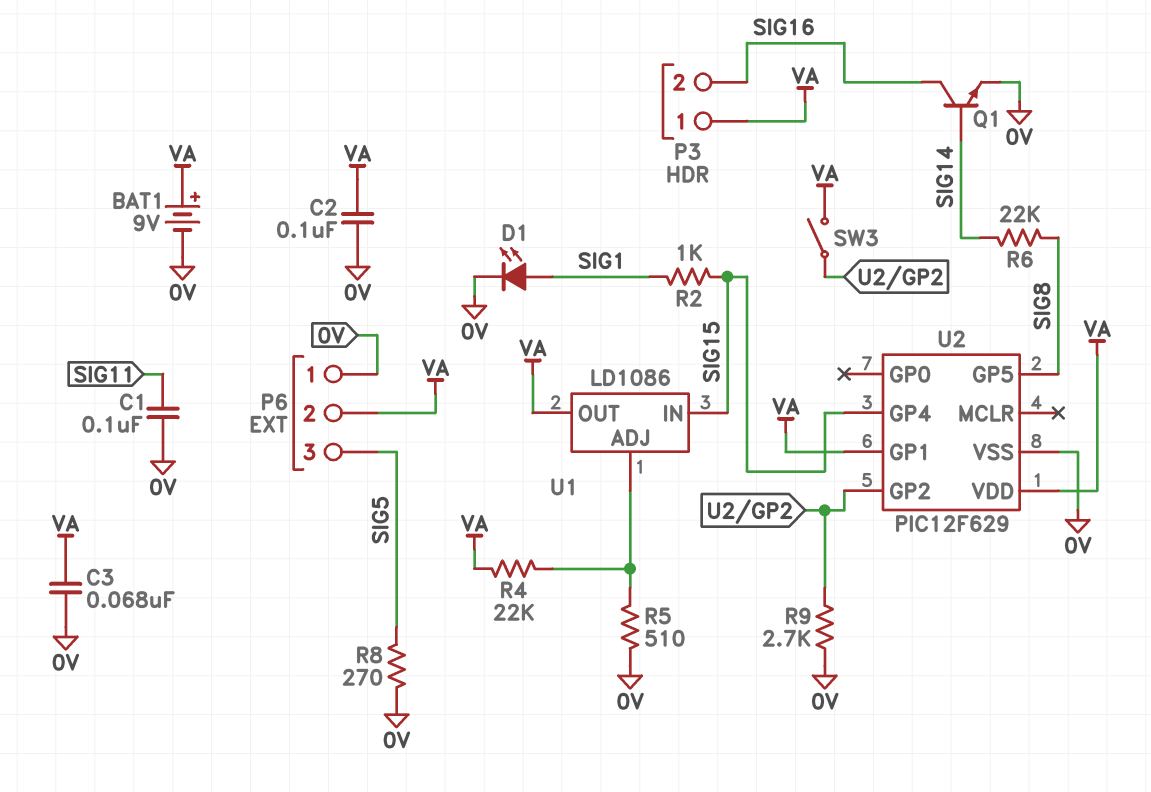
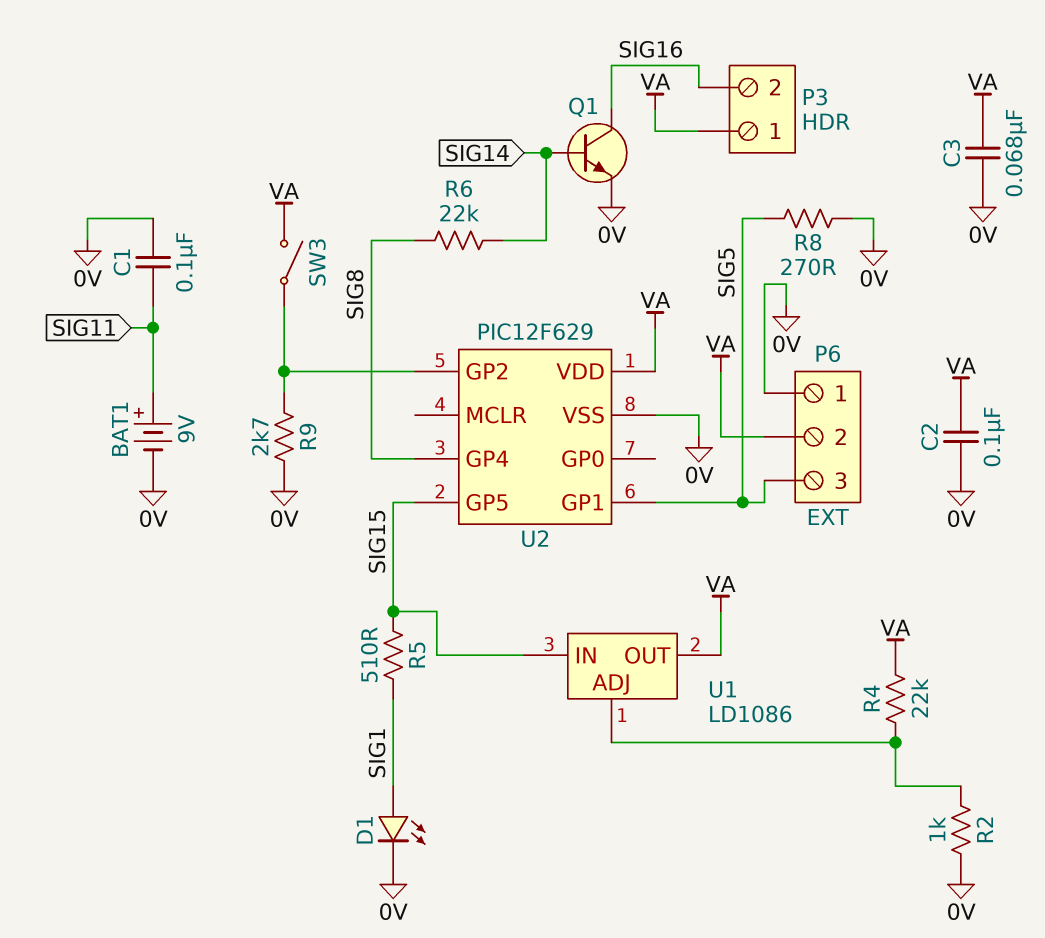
BAT1: 9V (plus VA, minus 0V) -> 9V (plus SIG11, minus 0V)
R2: 1k (SIG1, SIG15) -> 1k (0V, U1/ADJ)
R5: 510 (0V, U1/ADJ) -> 510 (SIG1, SIG15)
U2 pin GP1: VA -> SIG5
U2 pin GP4: SIG15 -> SIG8
U2 pin GP5: SIG8 -> SIG15

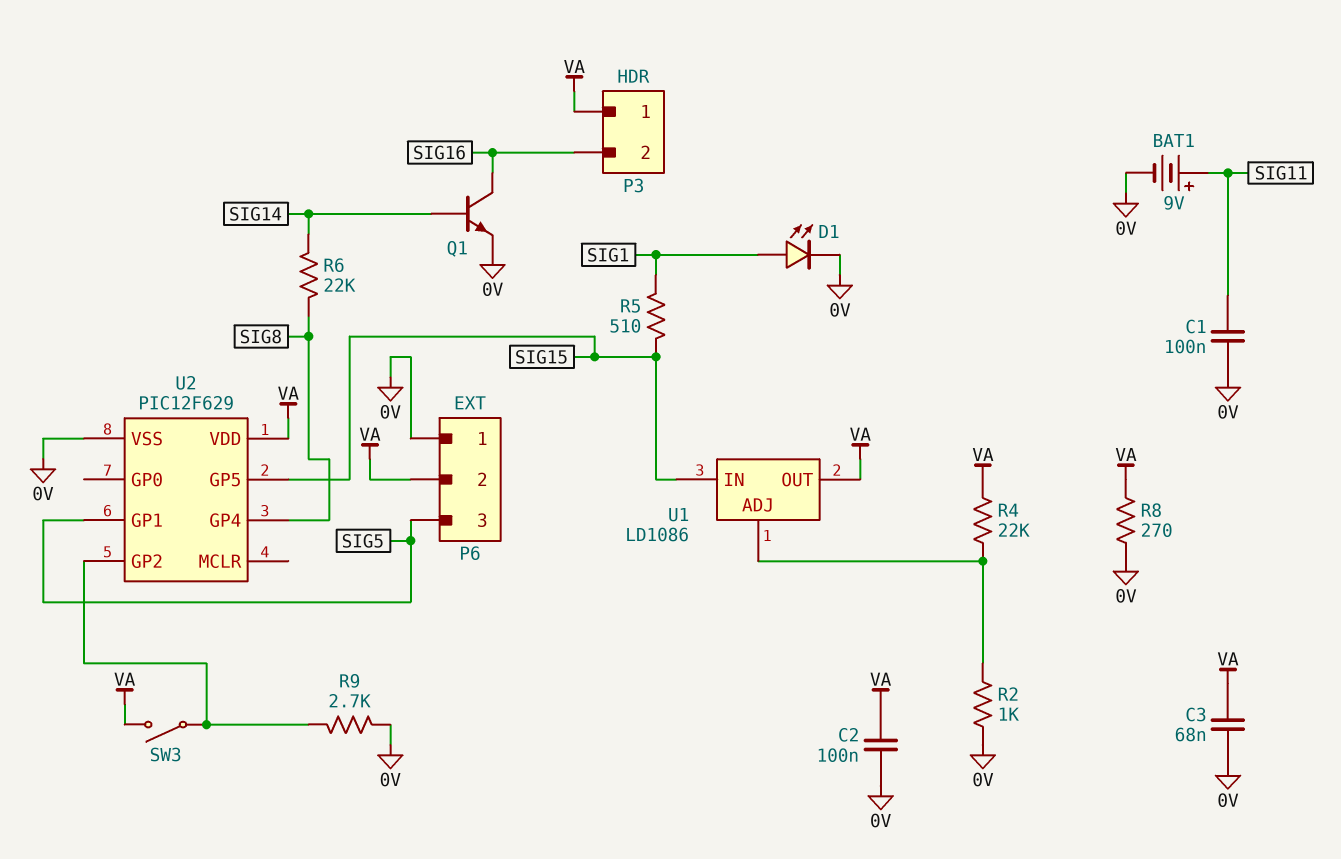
R8: 270 (0V, SIG5) -> 270 (0V, VA)

